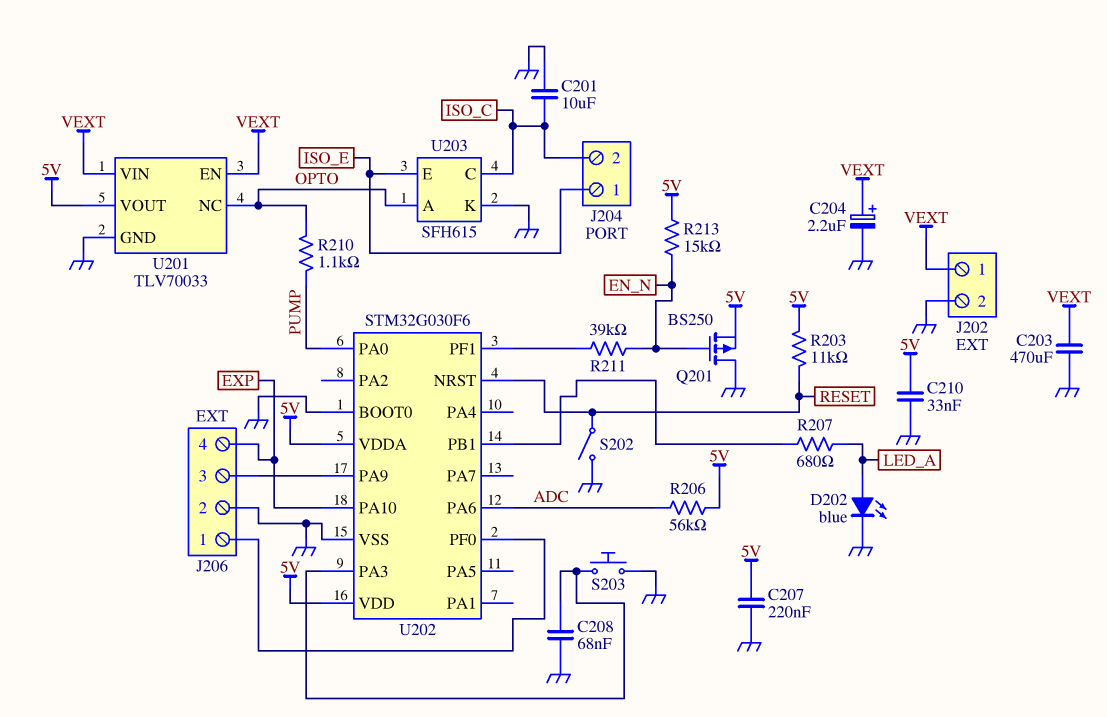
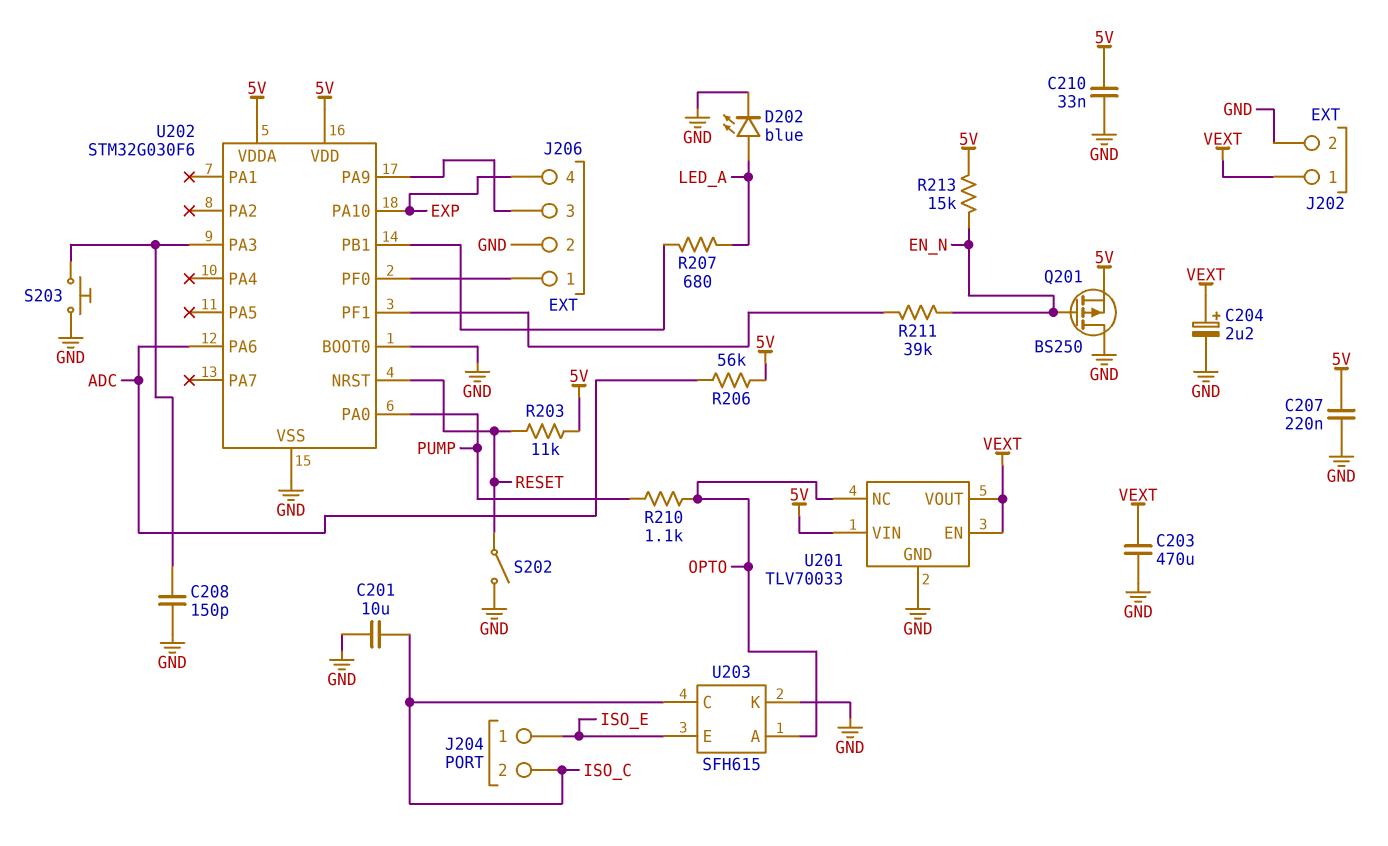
C208: 68nF (GND, U202/PA3) -> 150pF (GND, U202/PA3)
U201 pin VIN: VEXT -> 5V
U201 pin VOUT: 5V -> VEXT

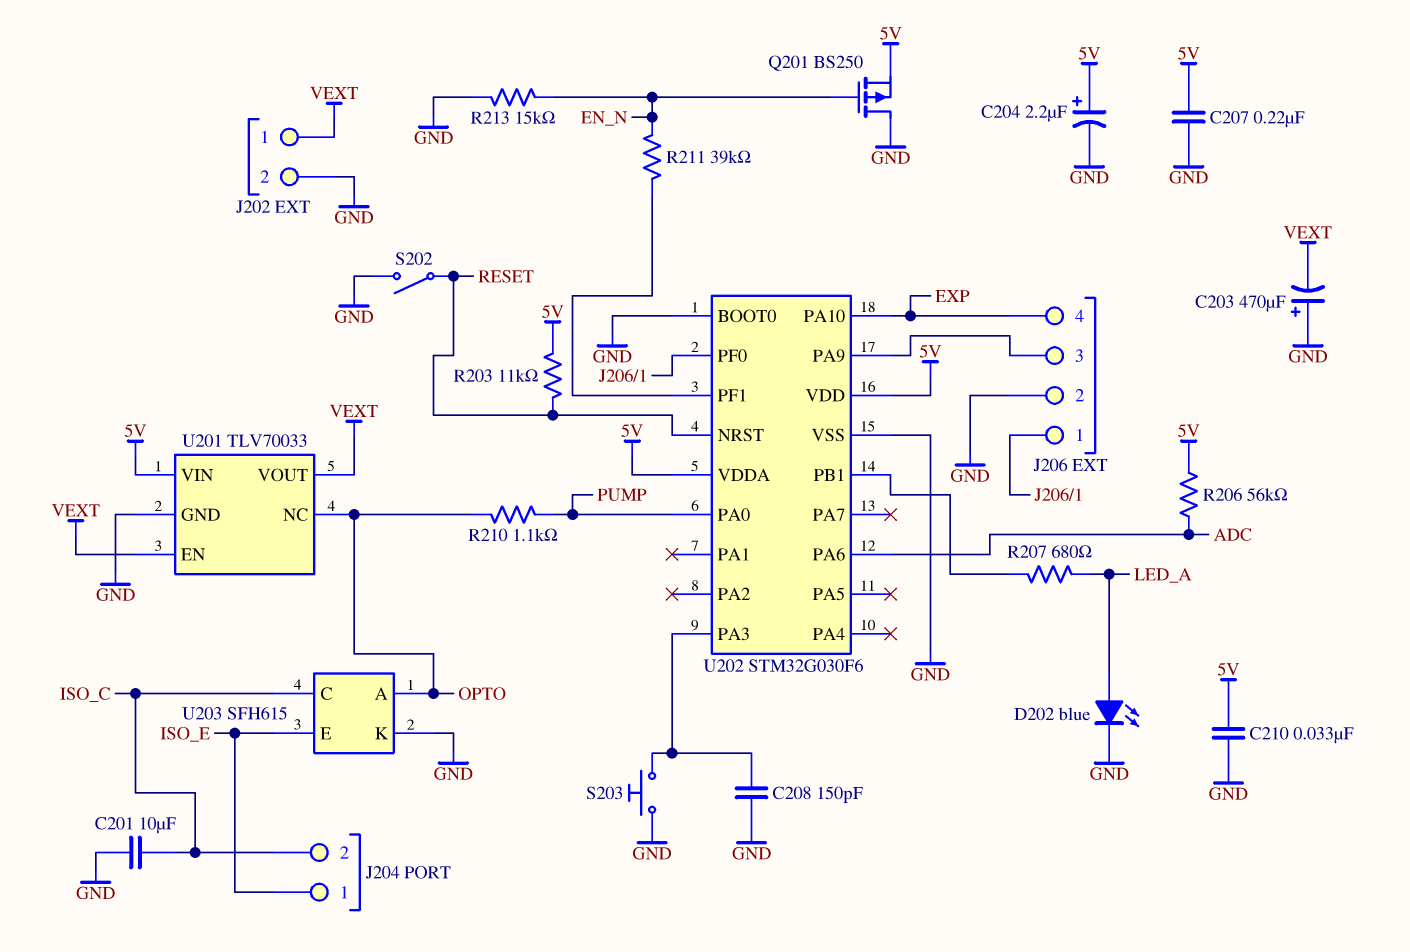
C203: 470uF (GND, VEXT) -> 470uF (plus GND, minus VEXT)
C204: 2.2uF (plus VEXT, minus GND) -> 2.2uF (plus 5V, minus GND)
R213: 15k (5V, EN_N) -> 15k (EN_N, GND)

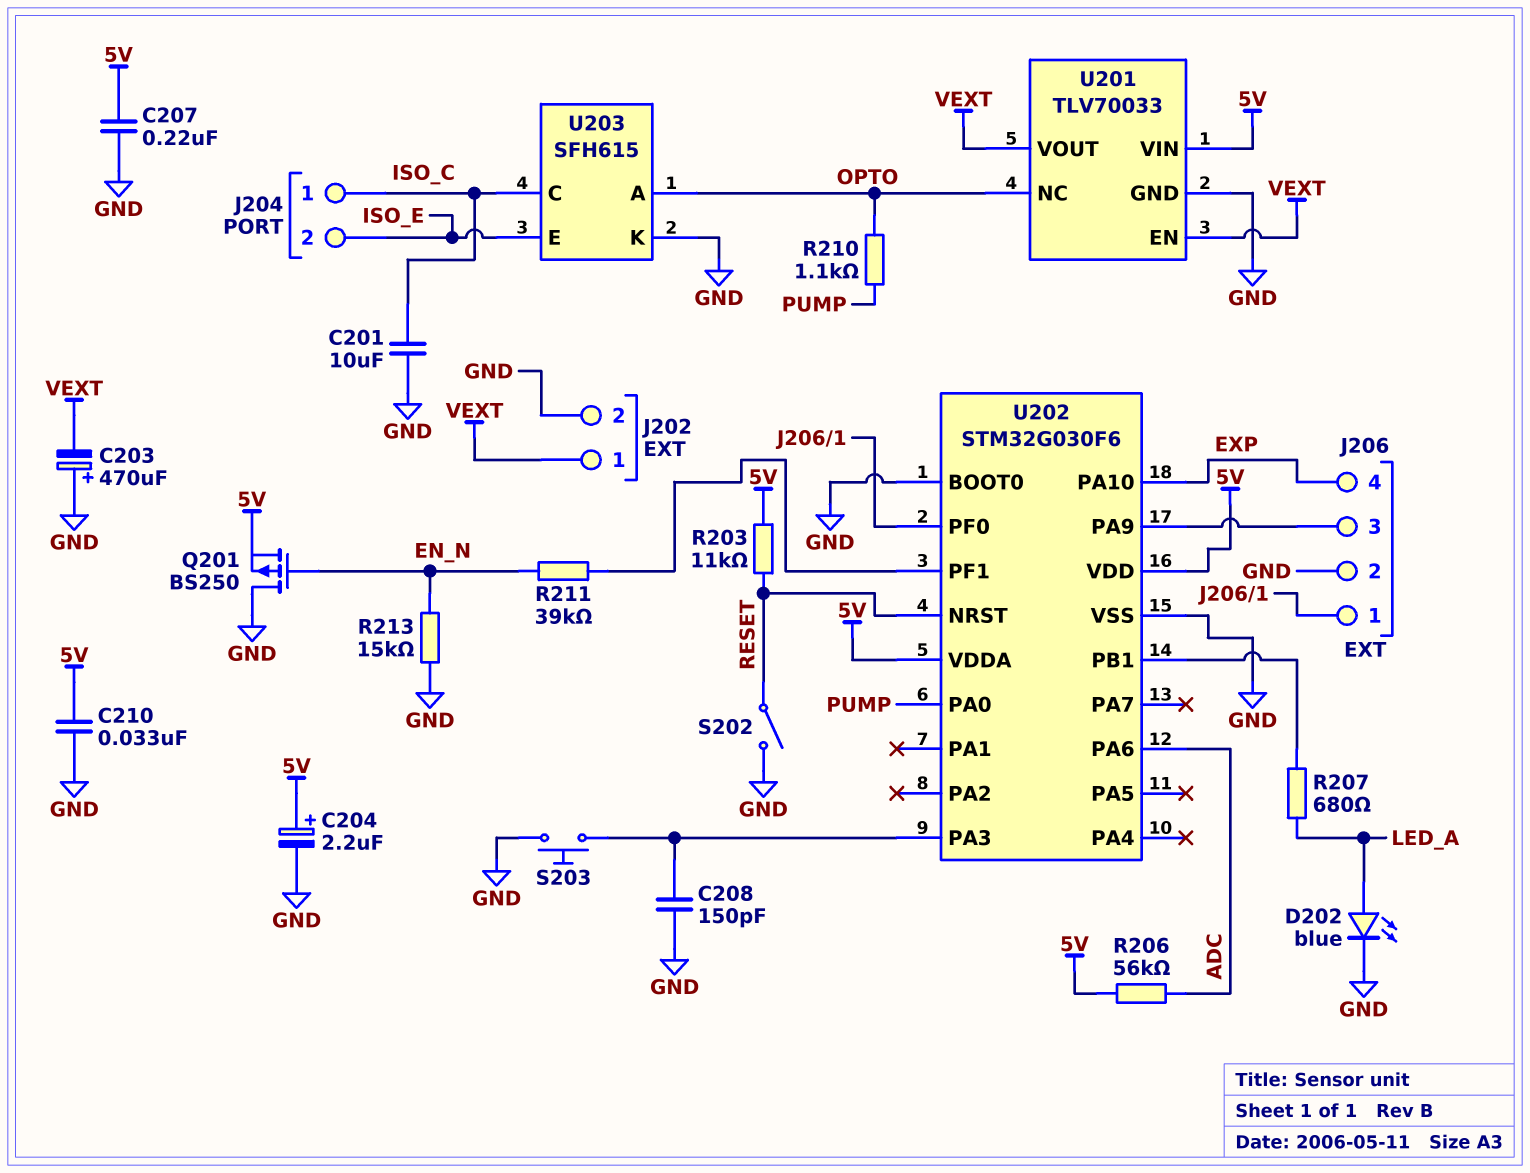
J204 pin 1: ISO_E -> ISO_C
J204 pin 2: ISO_C -> ISO_E

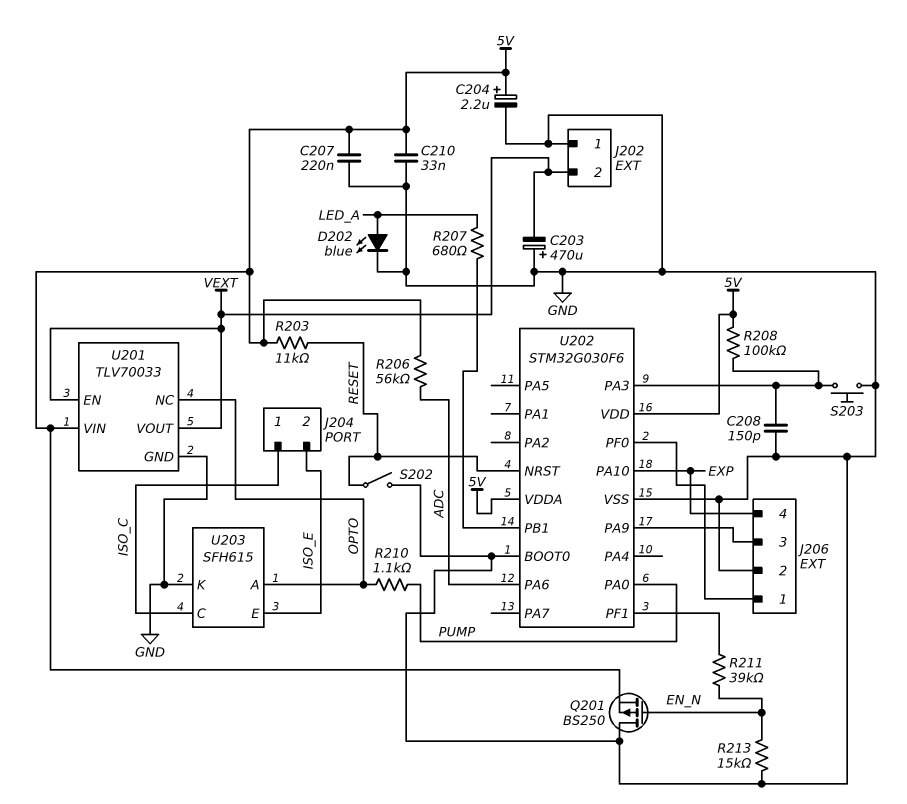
C201: 10uF (GND, ISO_C) -> none
J202 pin 1: VEXT -> GND
J202 pin 2: GND -> VEXT
R208: none -> 100k (5V, U202/PA3)

